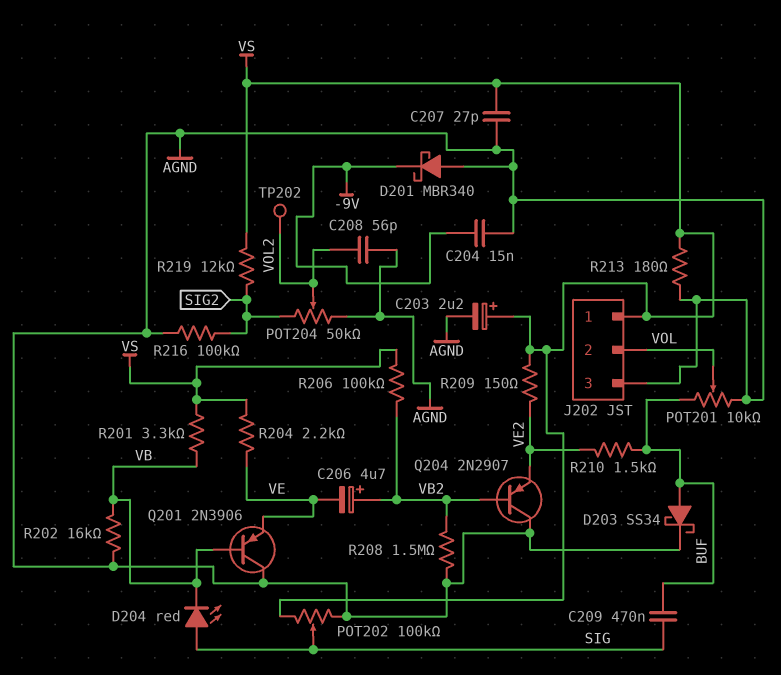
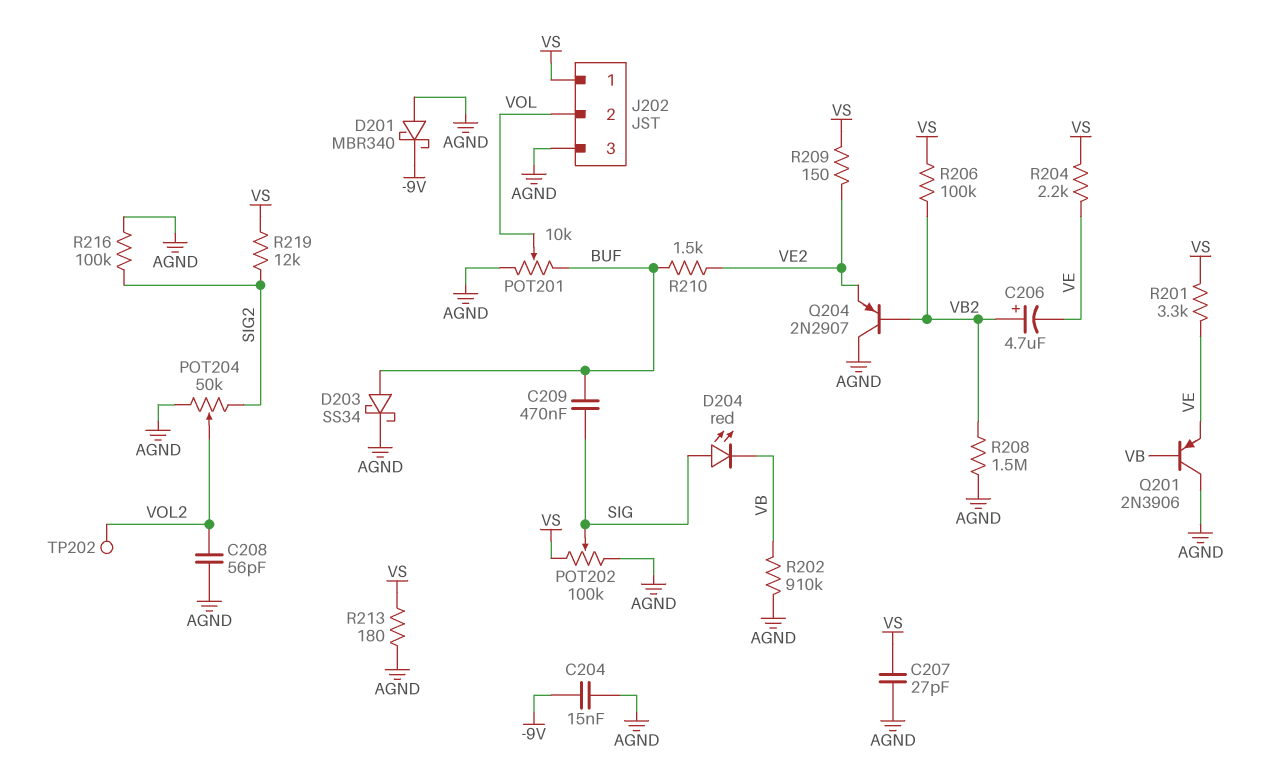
C203: 2.2uF (plus VS, minus AGND) -> none
R201: 3.3k (VB, VS) -> 3.3k (VE, VS)
R202: 16k (AGND, VB) -> 910k (AGND, VB)

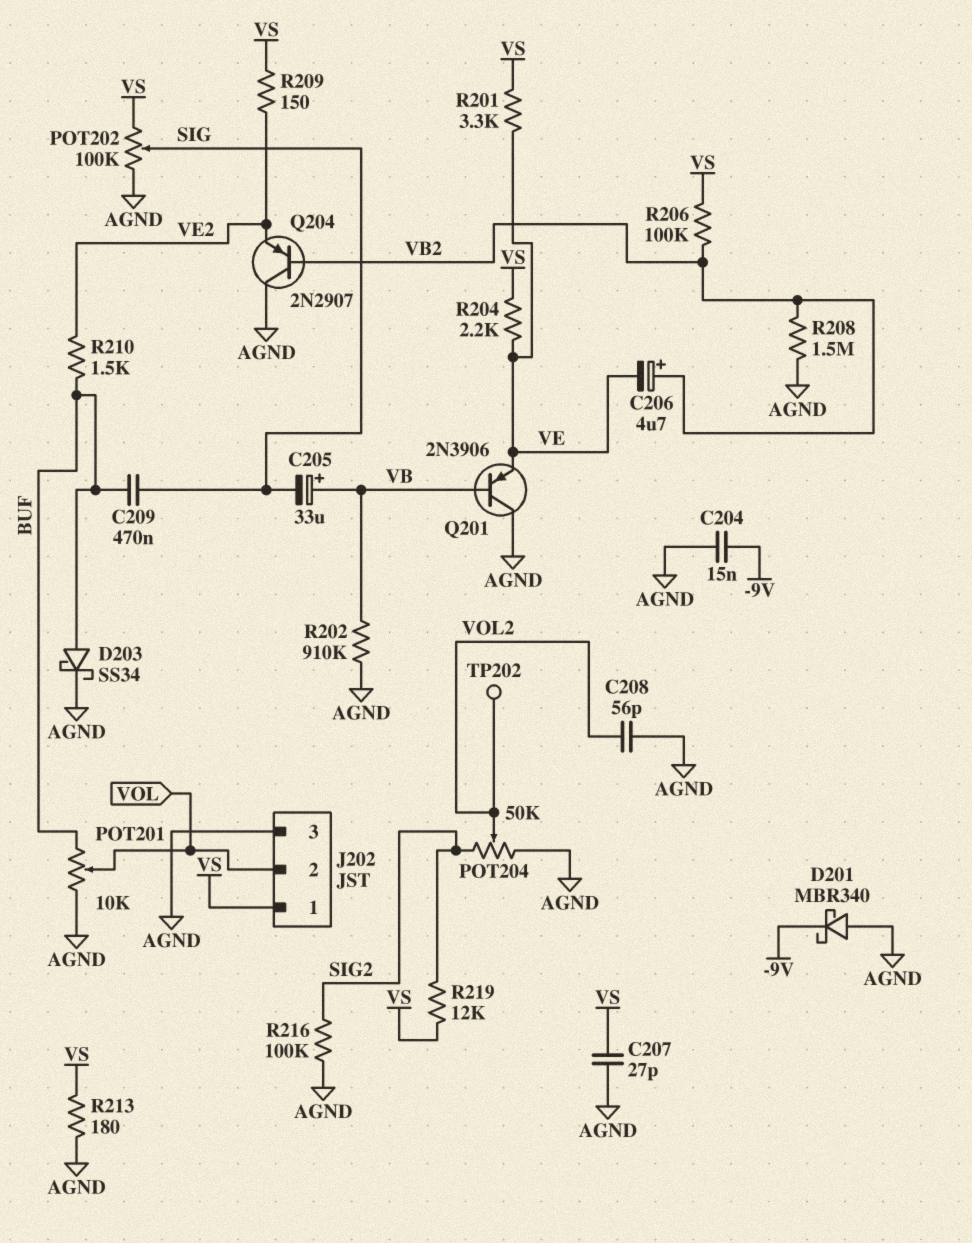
C205: none -> 33uF (plus VB, minus SIG)
D204: LED red (A SIG, K VB) -> none

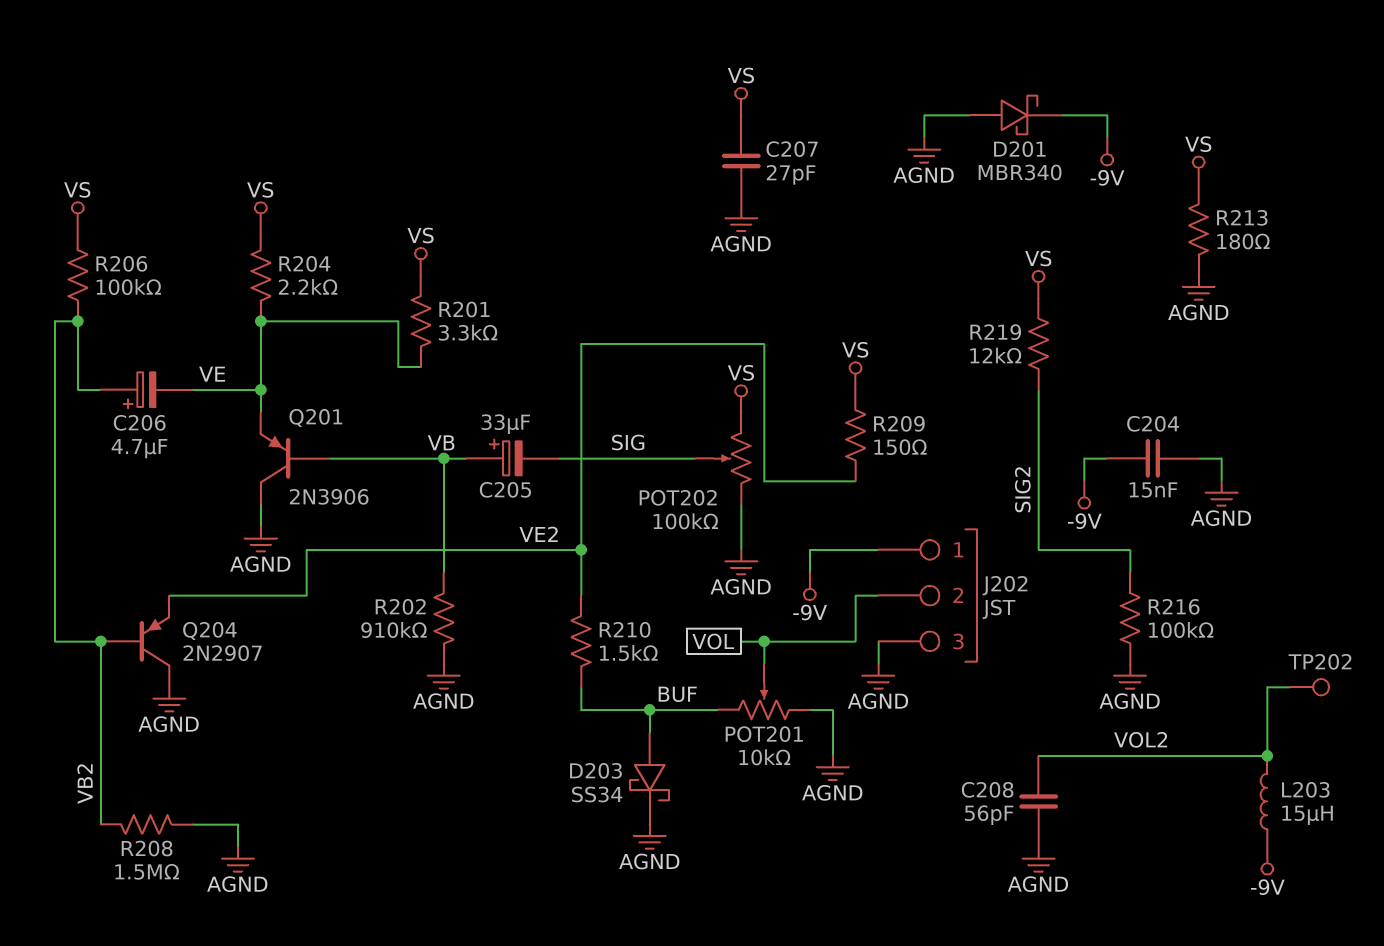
C209: 470nF (BUF, SIG) -> none
J202 pin 1: VS -> -9V
L203: none -> 15uH (-9V, VOL2)
POT204: 50k (AGND, SIG2, wiper VOL2) -> none

